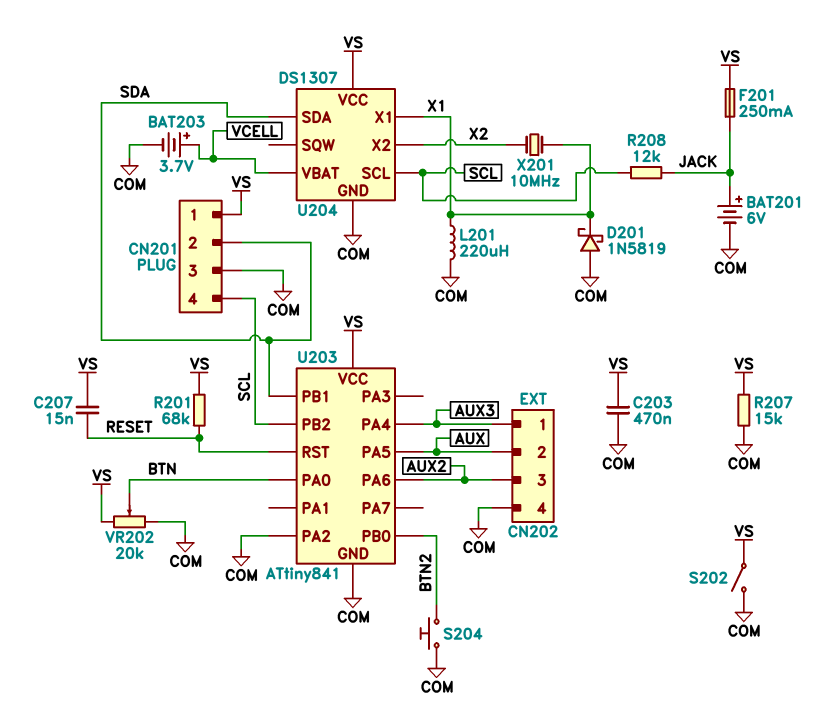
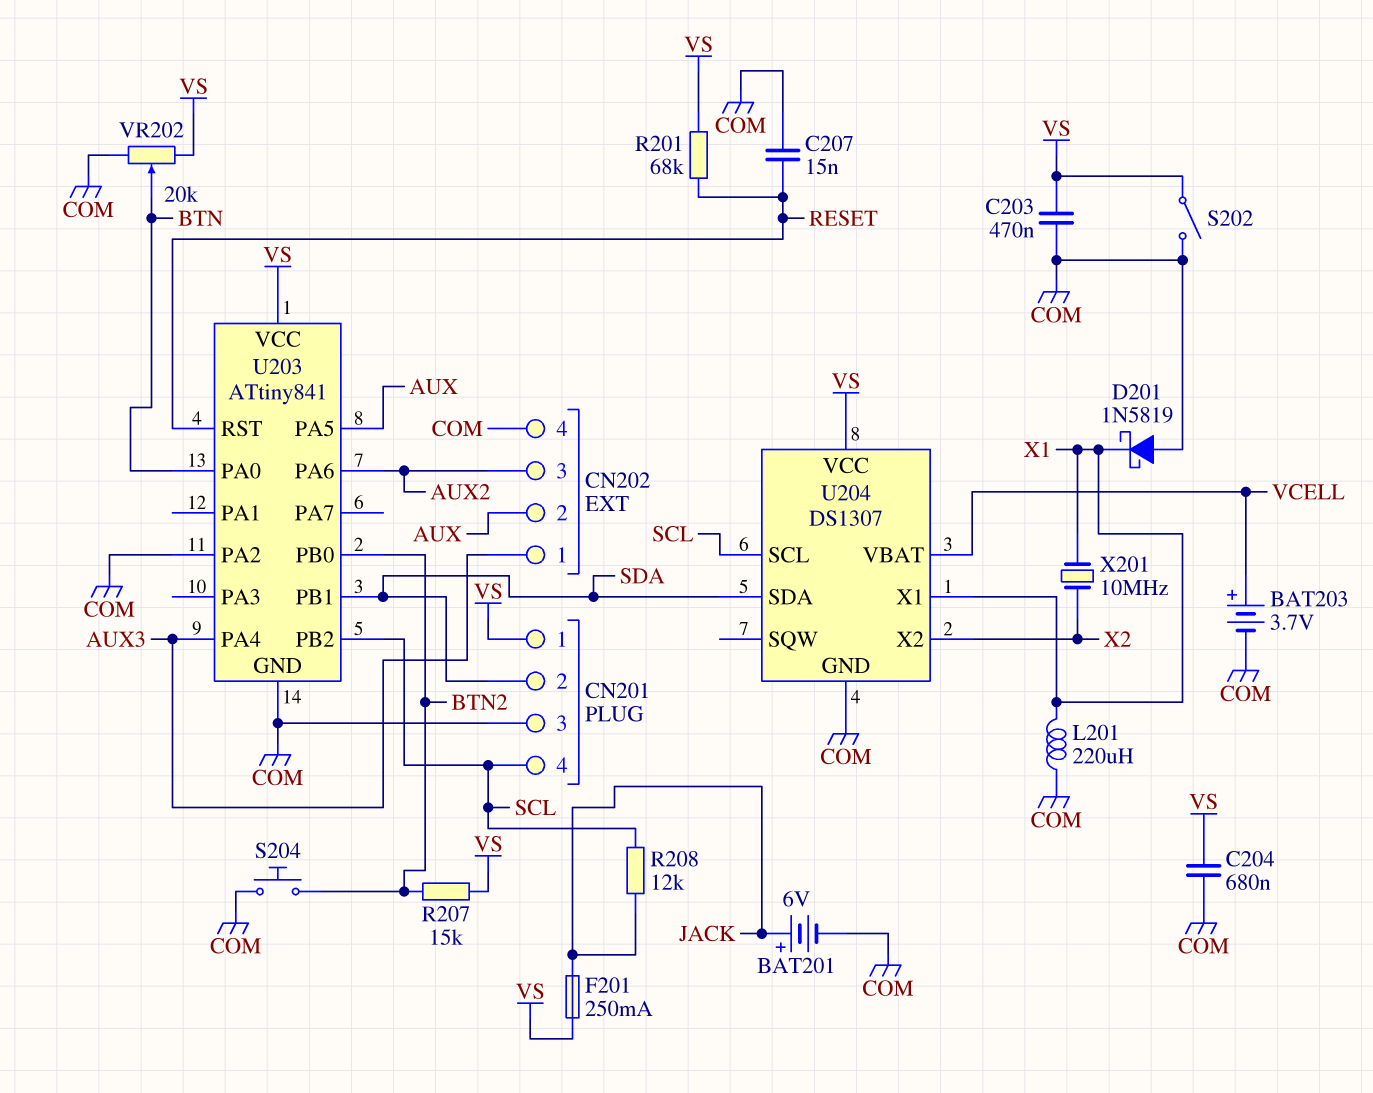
C204: none -> 680nF (COM, VS)
C207: 15nF (RESET, VS) -> 15nF (COM, RESET)
R207: 15k (COM, VS) -> 15k (BTN2, VS)

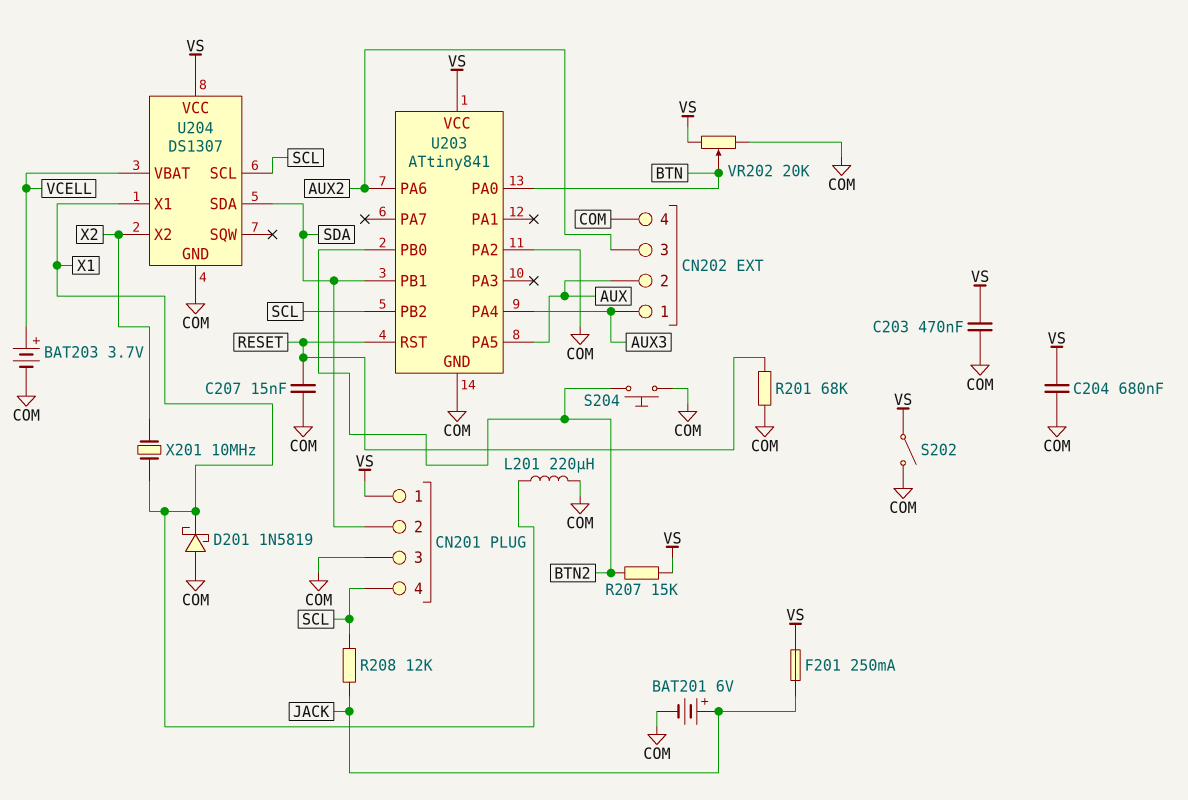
R201: 68k (RESET, VS) -> 68k (COM, RESET)

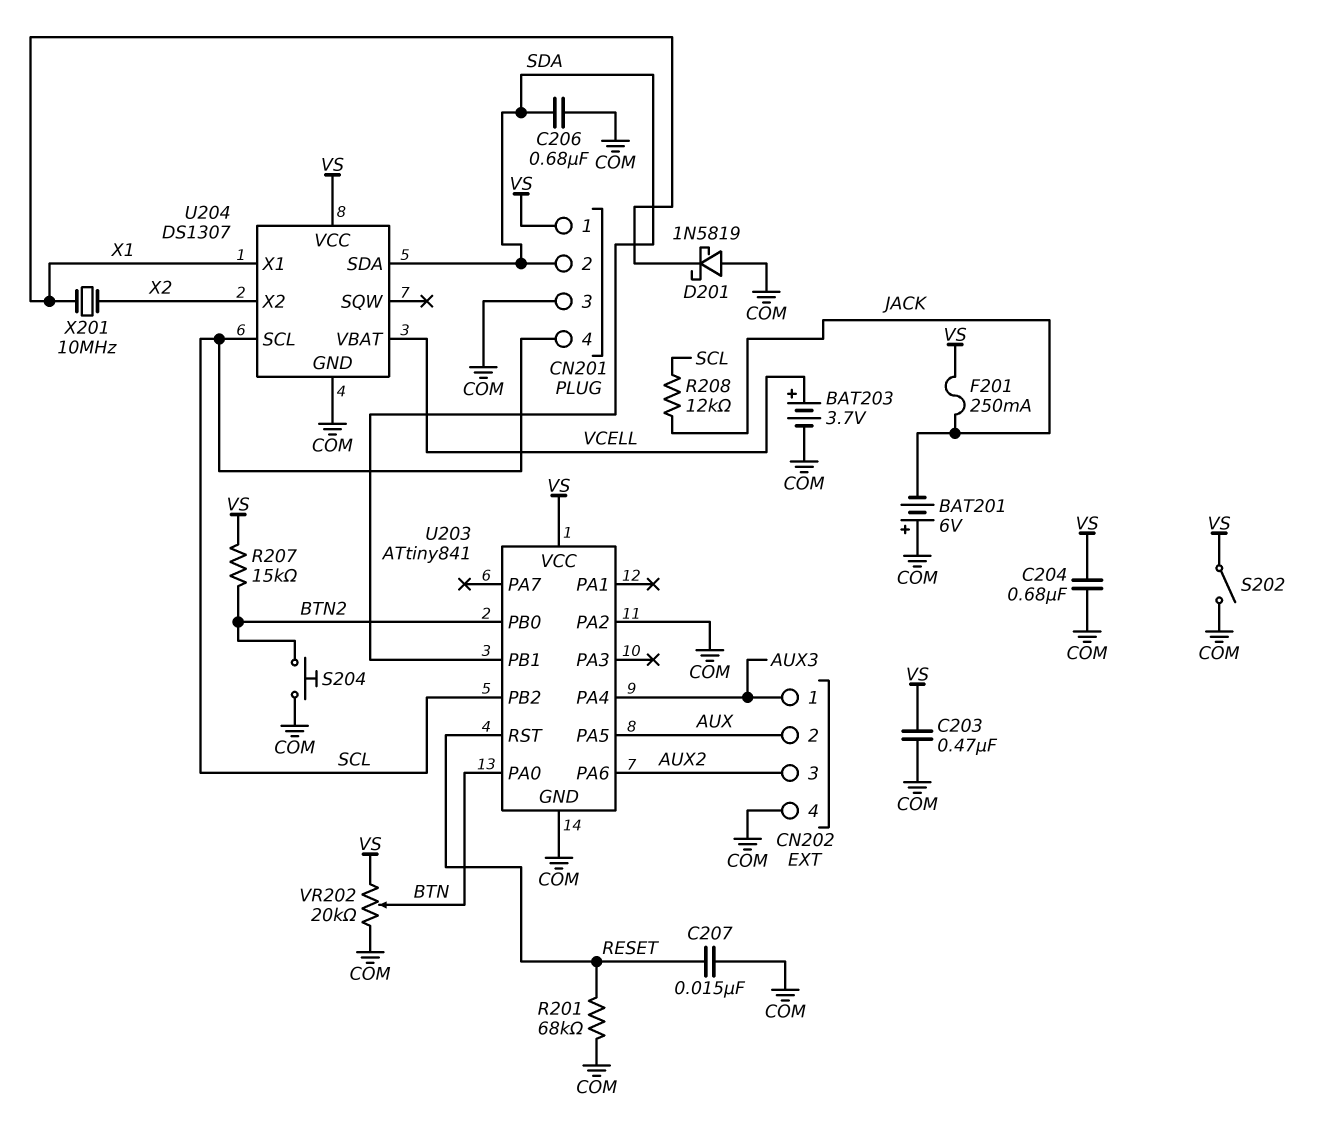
BAT201: 6V (plus JACK, minus COM) -> 6V (plus COM, minus JACK)
C206: none -> 680nF (COM, SDA)
L201: 220uH (COM, X1) -> none

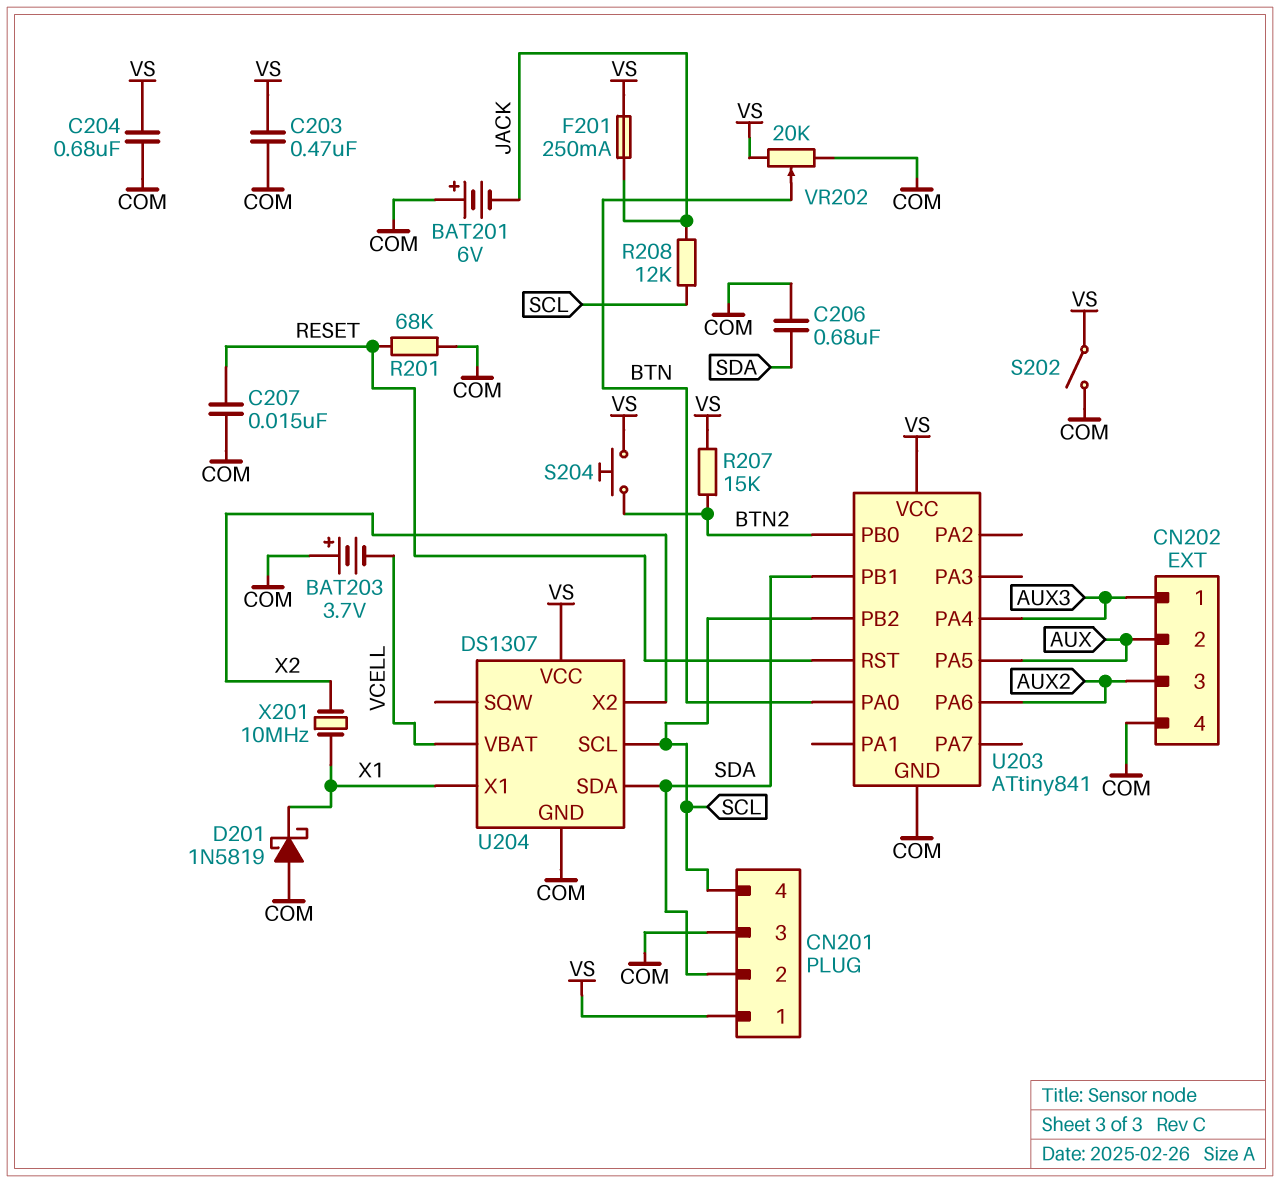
BAT203: 3.7V (plus VCELL, minus COM) -> 3.7V (plus COM, minus VCELL)
S204: button (BTN2, COM) -> button (BTN2, VS)
U203 pin PA2: COM -> none

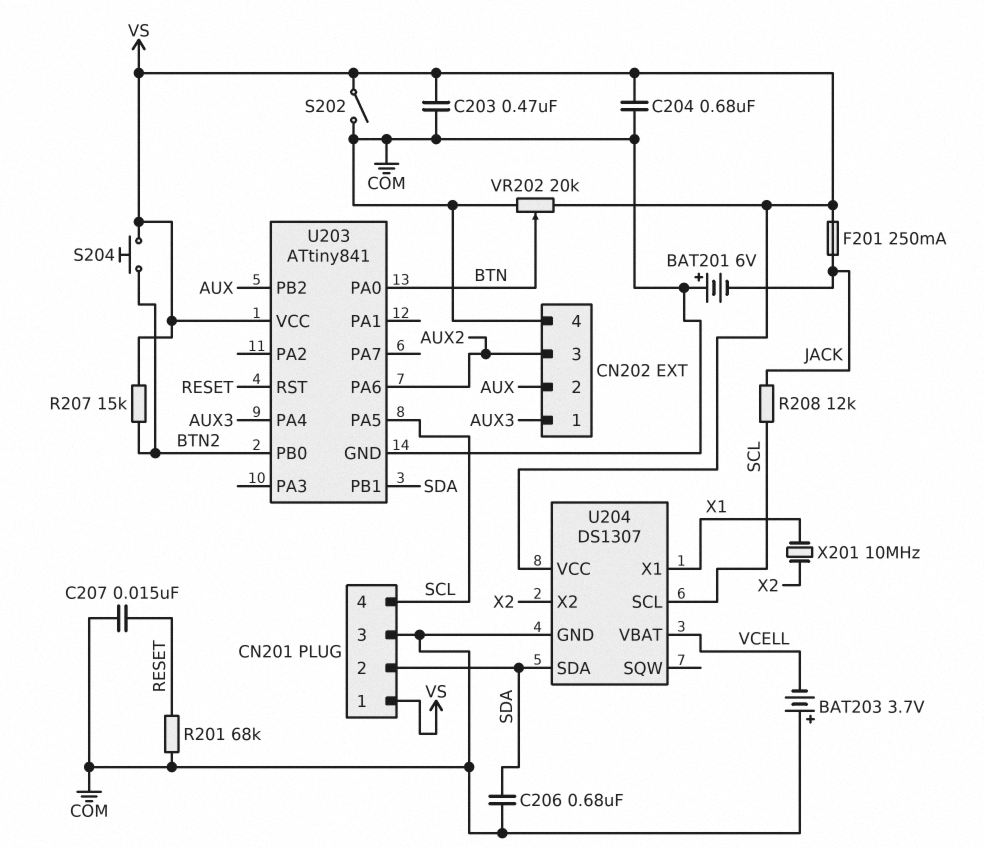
D201: schottky 1N5819 (A COM, K X1) -> none
U203 pin PA5: AUX -> SCL
U203 pin PB2: SCL -> AUX

